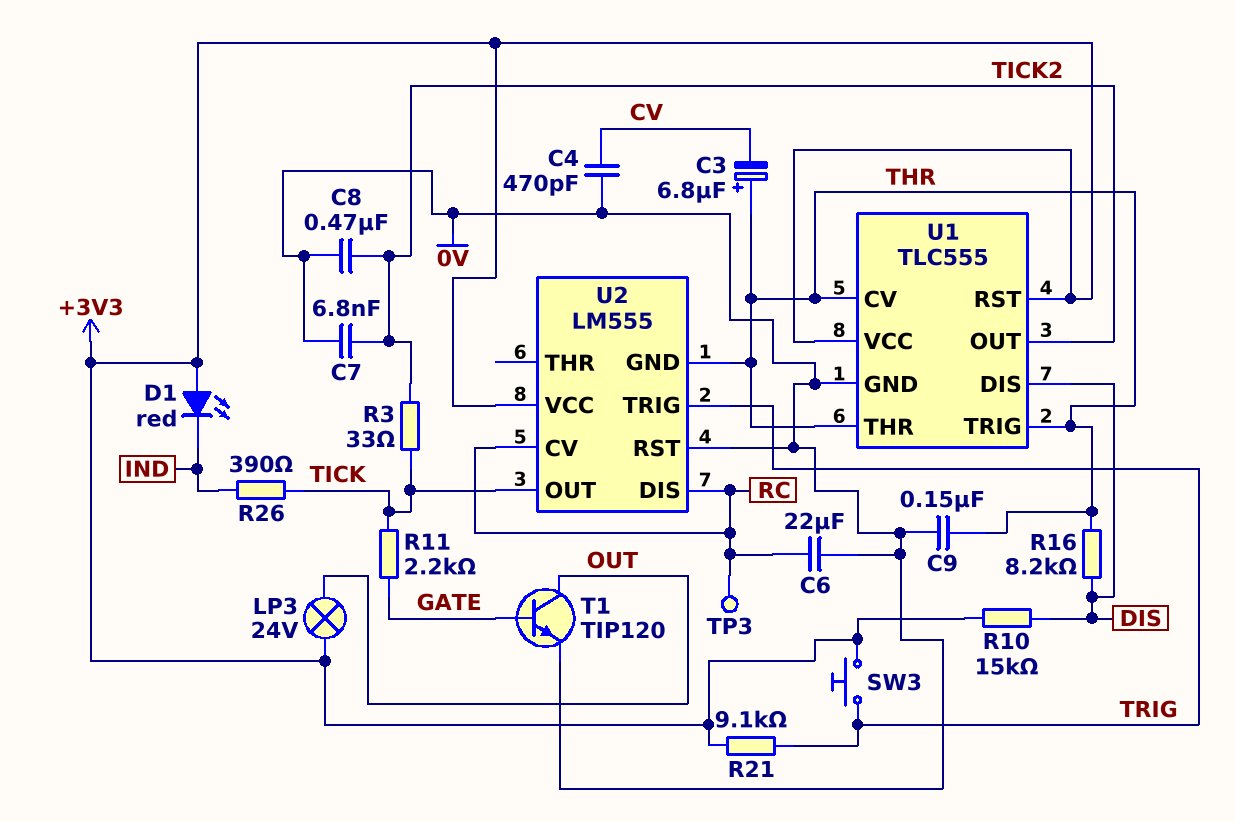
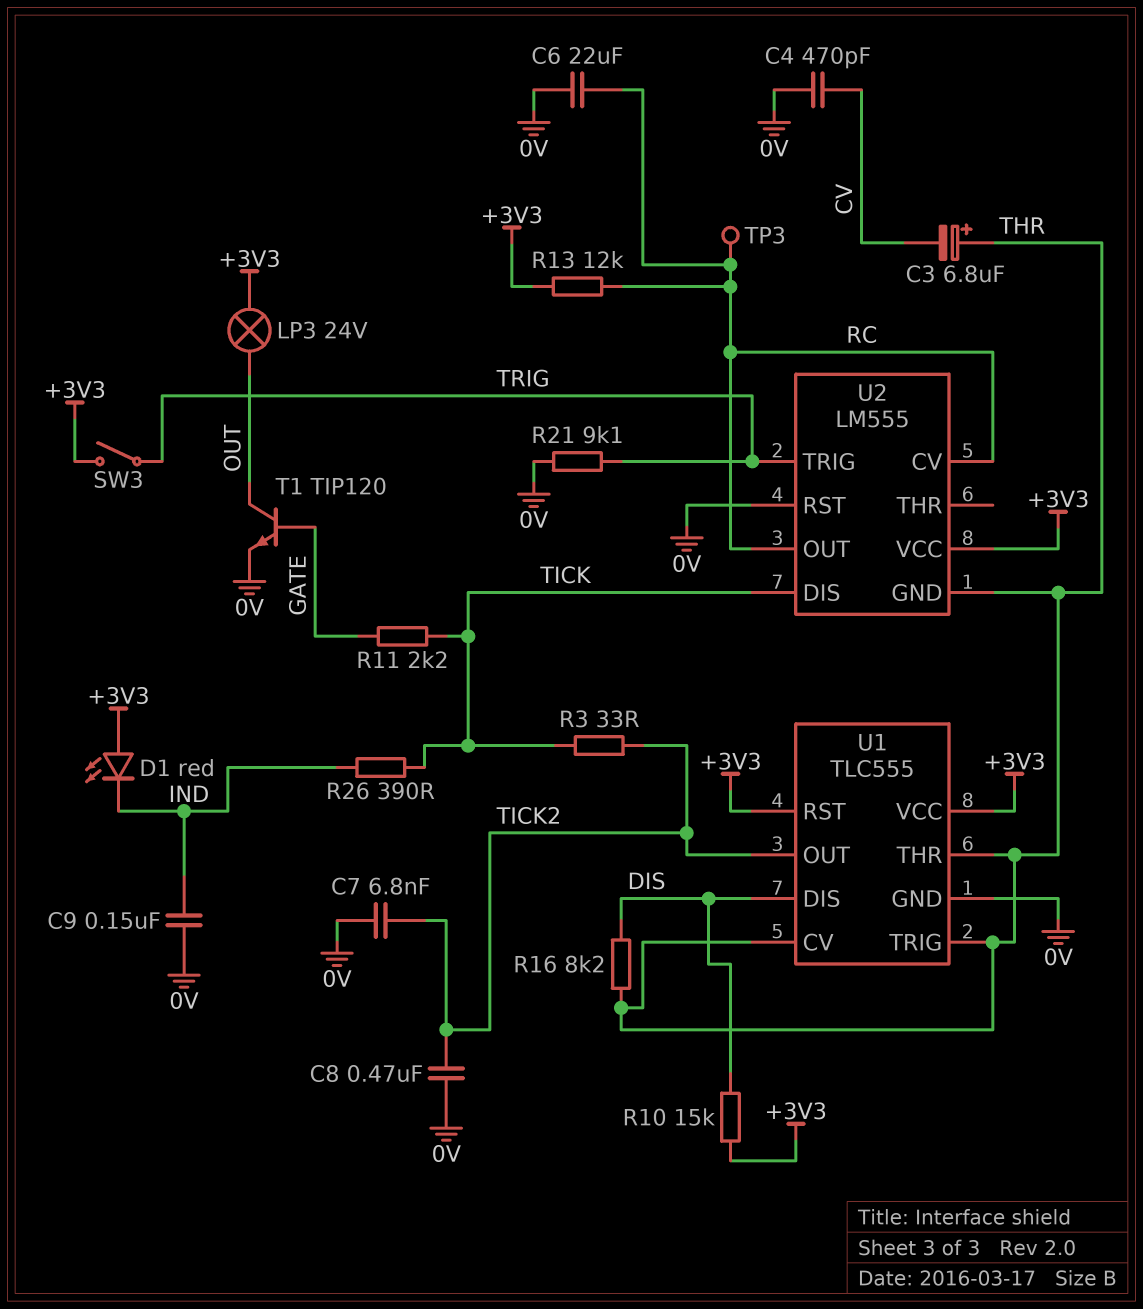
C9: 150nF (0V, THR) -> 150nF (0V, IND)
R13: none -> 12k (+3V3, RC)
R21: 9.1k (+3V3, TRIG) -> 9.1k (0V, TRIG)
SW3: button (+3V3, TRIG) -> switch (+3V3, TRIG)
U2 pin DIS: RC -> TICK
U2 pin OUT: TICK -> RC

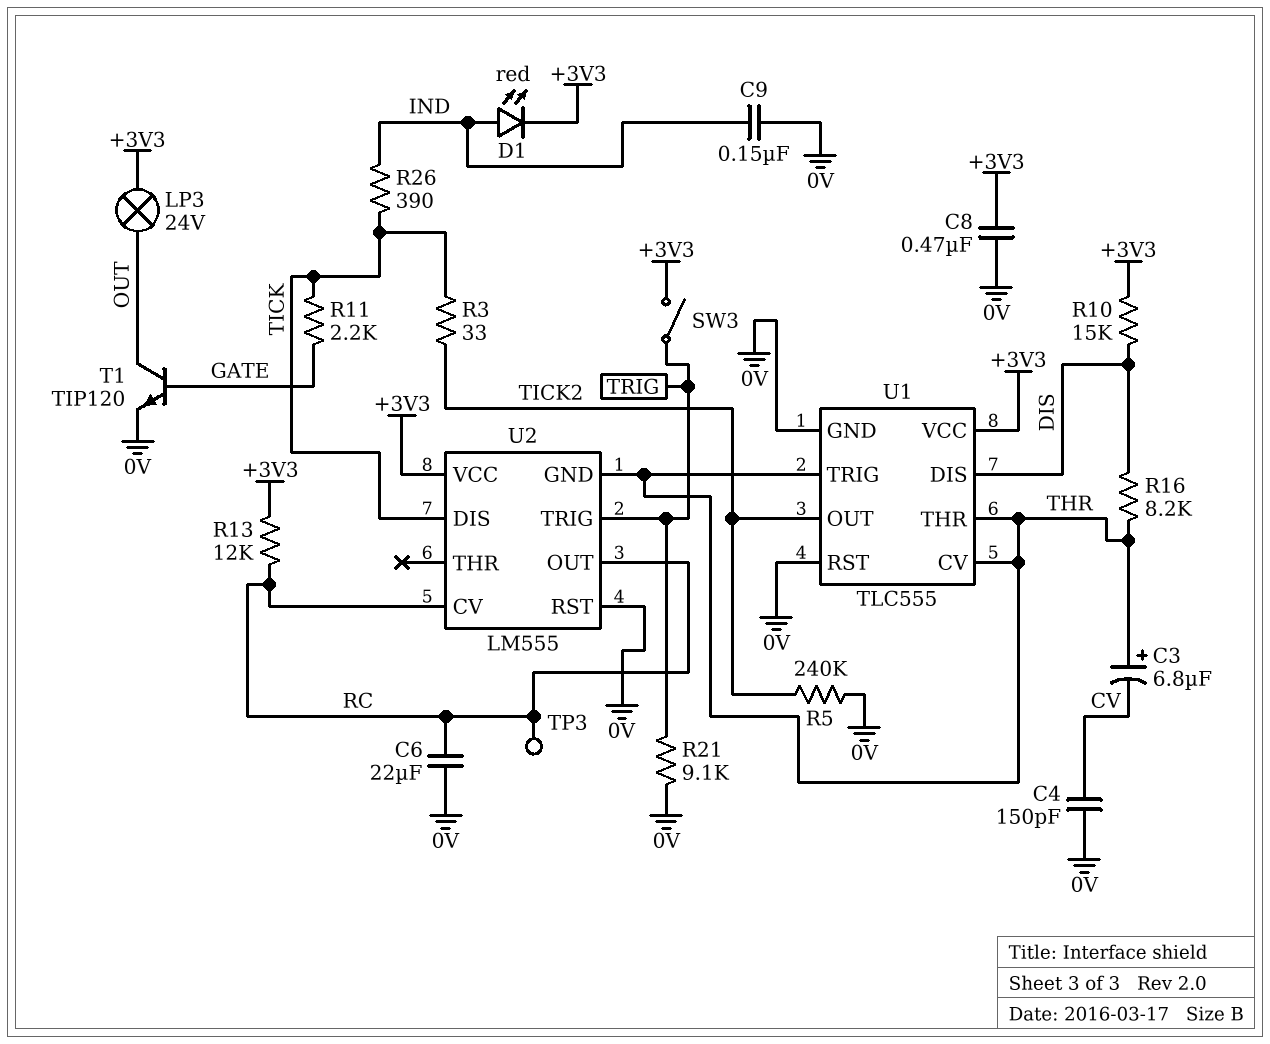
C4: 470pF (0V, CV) -> 150pF (0V, CV)
C7: 6.8nF (0V, TICK2) -> none
C8: 470nF (0V, TICK2) -> 470nF (+3V3, 0V)
D1: LED red (A +3V3, K IND) -> LED red (A IND, K +3V3)
R5: none -> 240k (0V, TICK2)
U1 pin RST: +3V3 -> 0V

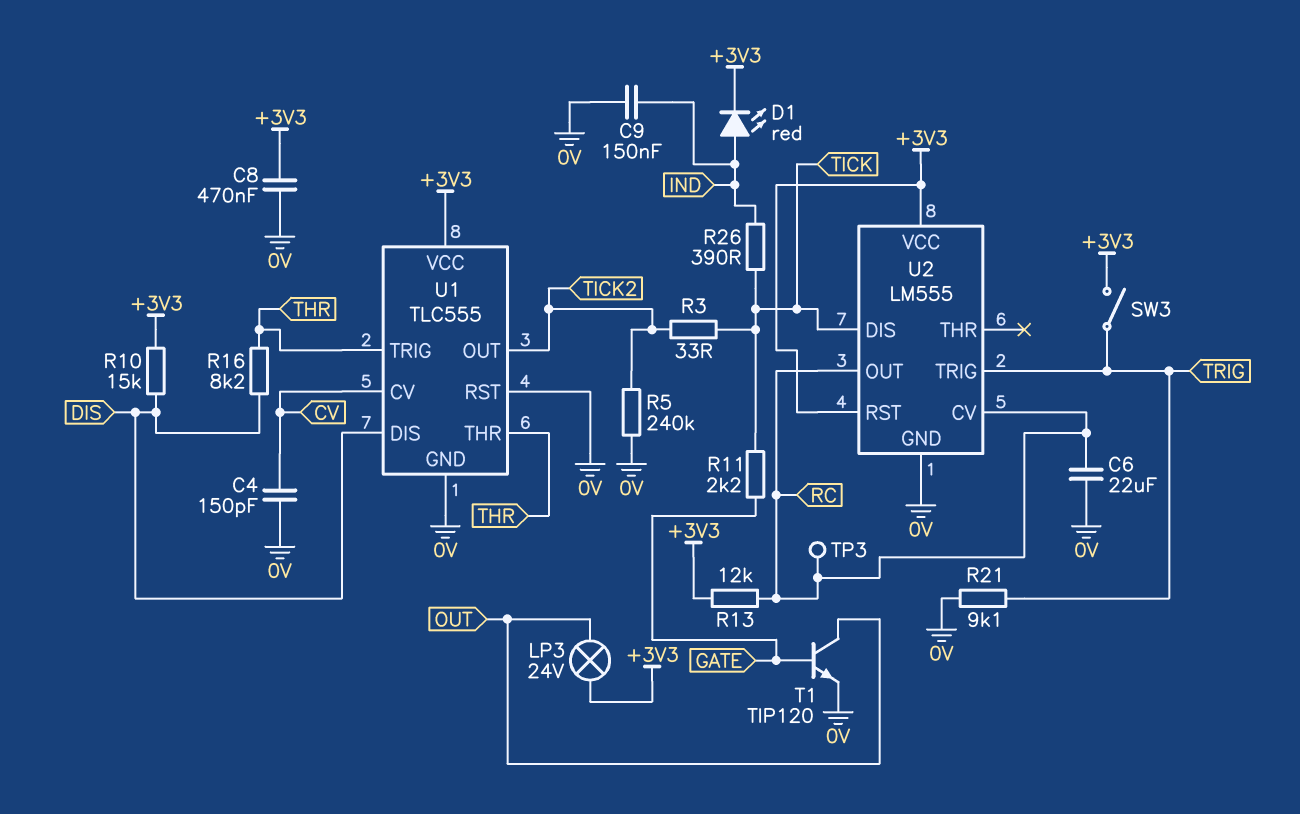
C3: 6.8uF (plus THR, minus CV) -> none
U1 pin CV: THR -> CV
U2 pin GND: THR -> 0V
U2 pin RST: 0V -> +3V3

